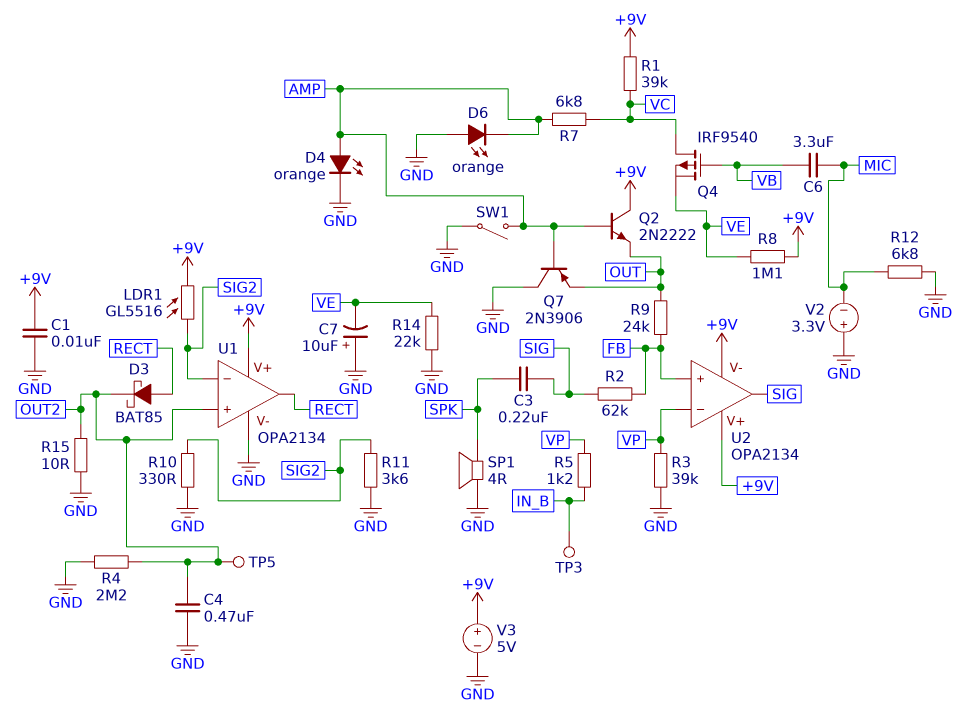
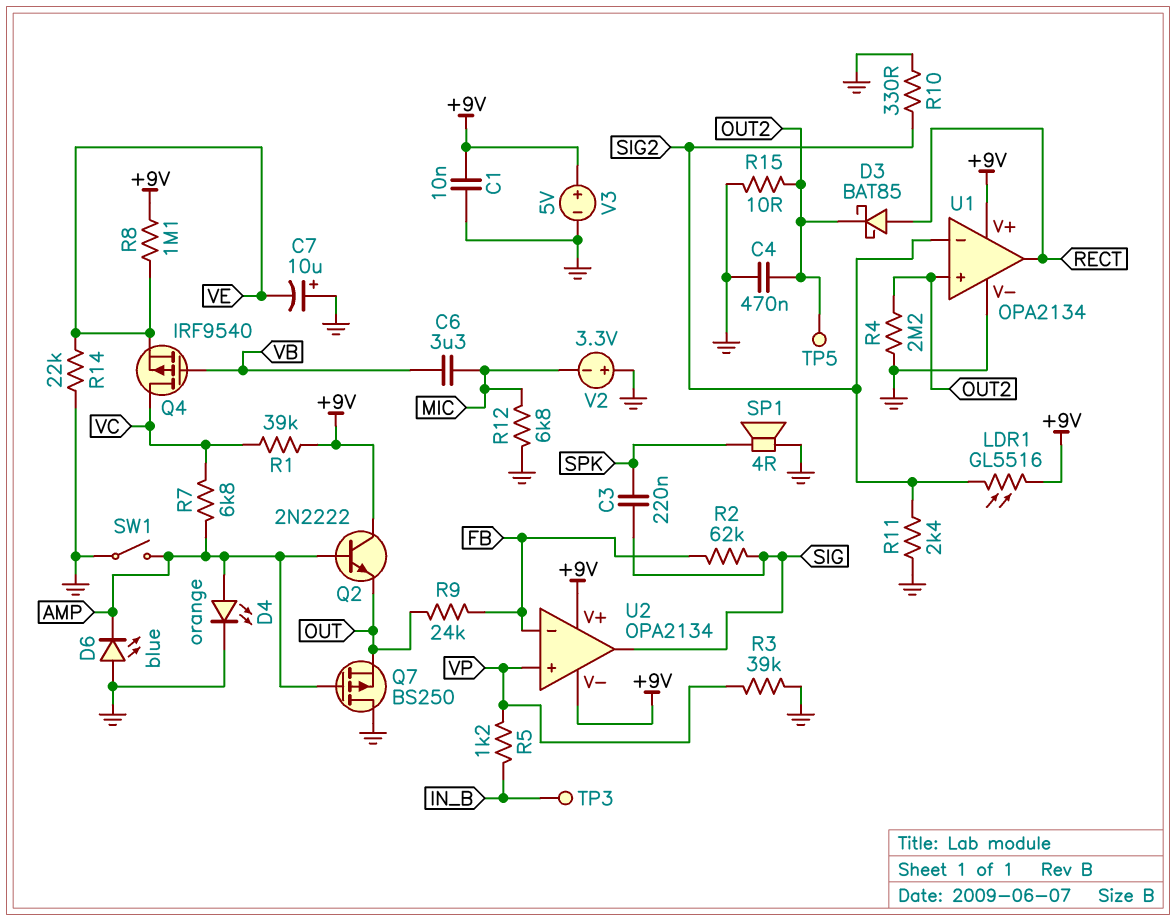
D6: LED orange (A GND, K AMP) -> LED blue (A GND, K AMP)
Q7: PNP 2N3906 (B AMP, C GND, E OUT) -> PMOS BS250 (G AMP, D GND, S OUT)
R11: 3.6k (GND, SIG2) -> 2.4k (GND, SIG2)
U2 pin in+: FB -> VP
U2 pin in-: VP -> FB

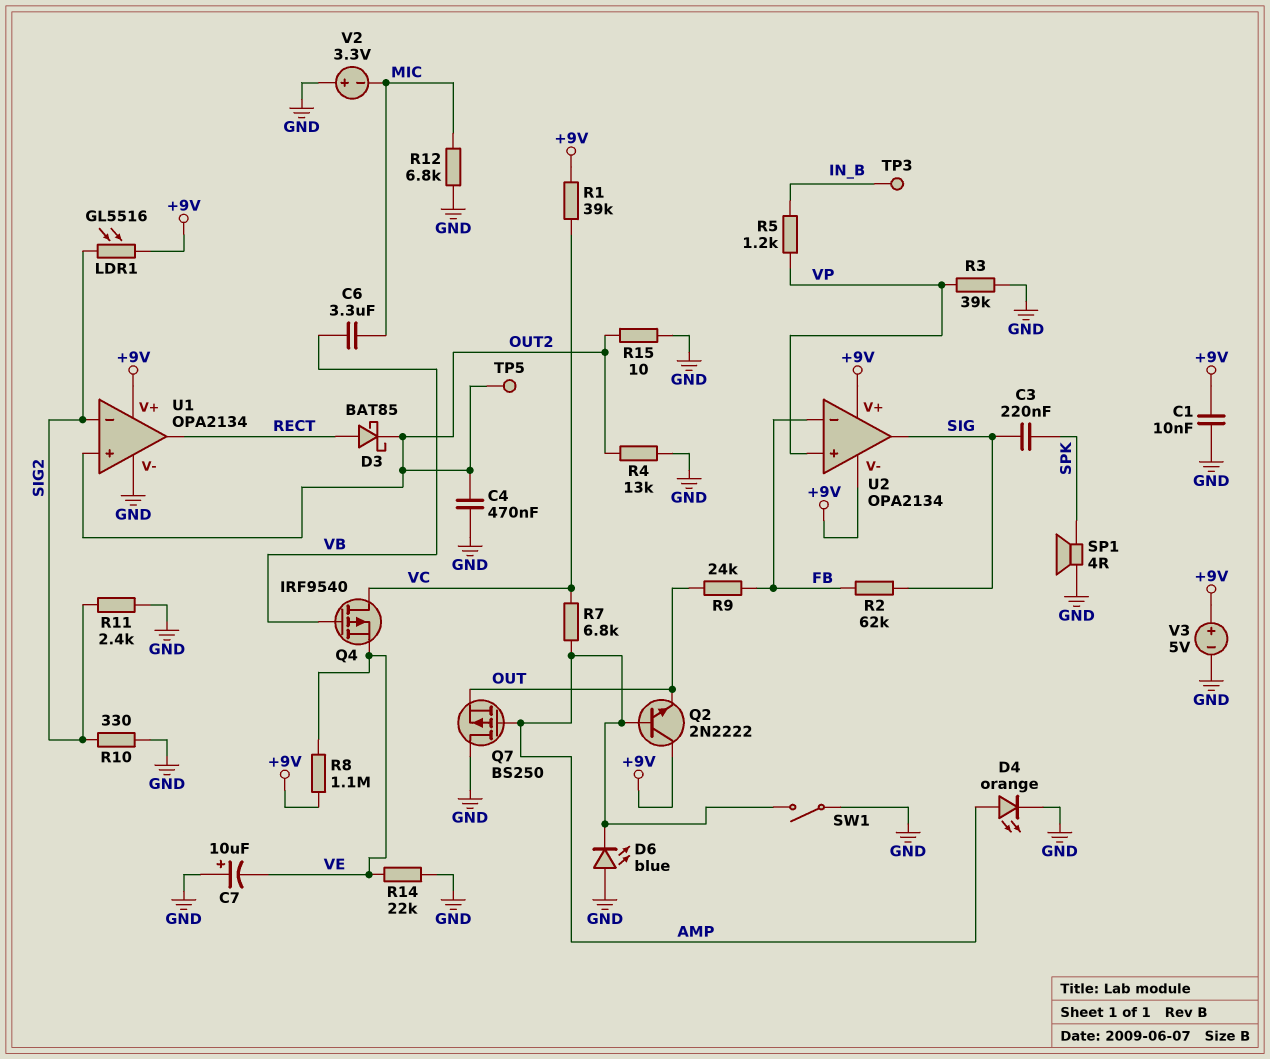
R4: 2.2M (GND, OUT2) -> 13k (GND, OUT2)

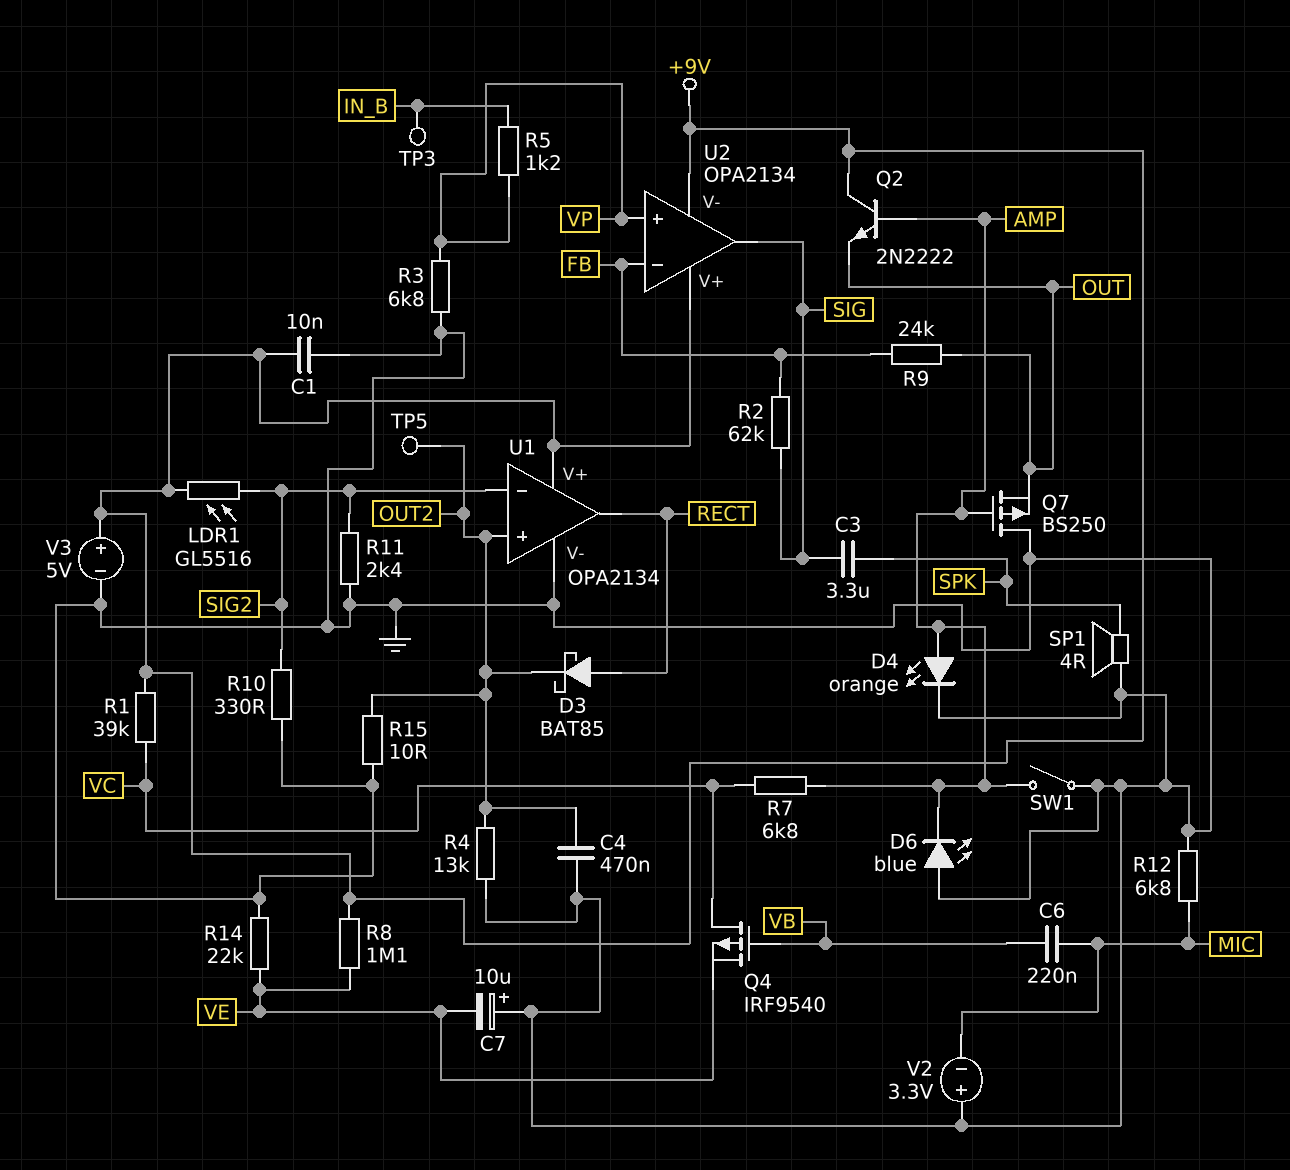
C3: 220nF (SIG, SPK) -> 3.3uF (SIG, SPK)
C6: 3.3uF (MIC, VB) -> 220nF (MIC, VB)
R3: 39k (GND, VP) -> 6.8k (GND, VP)

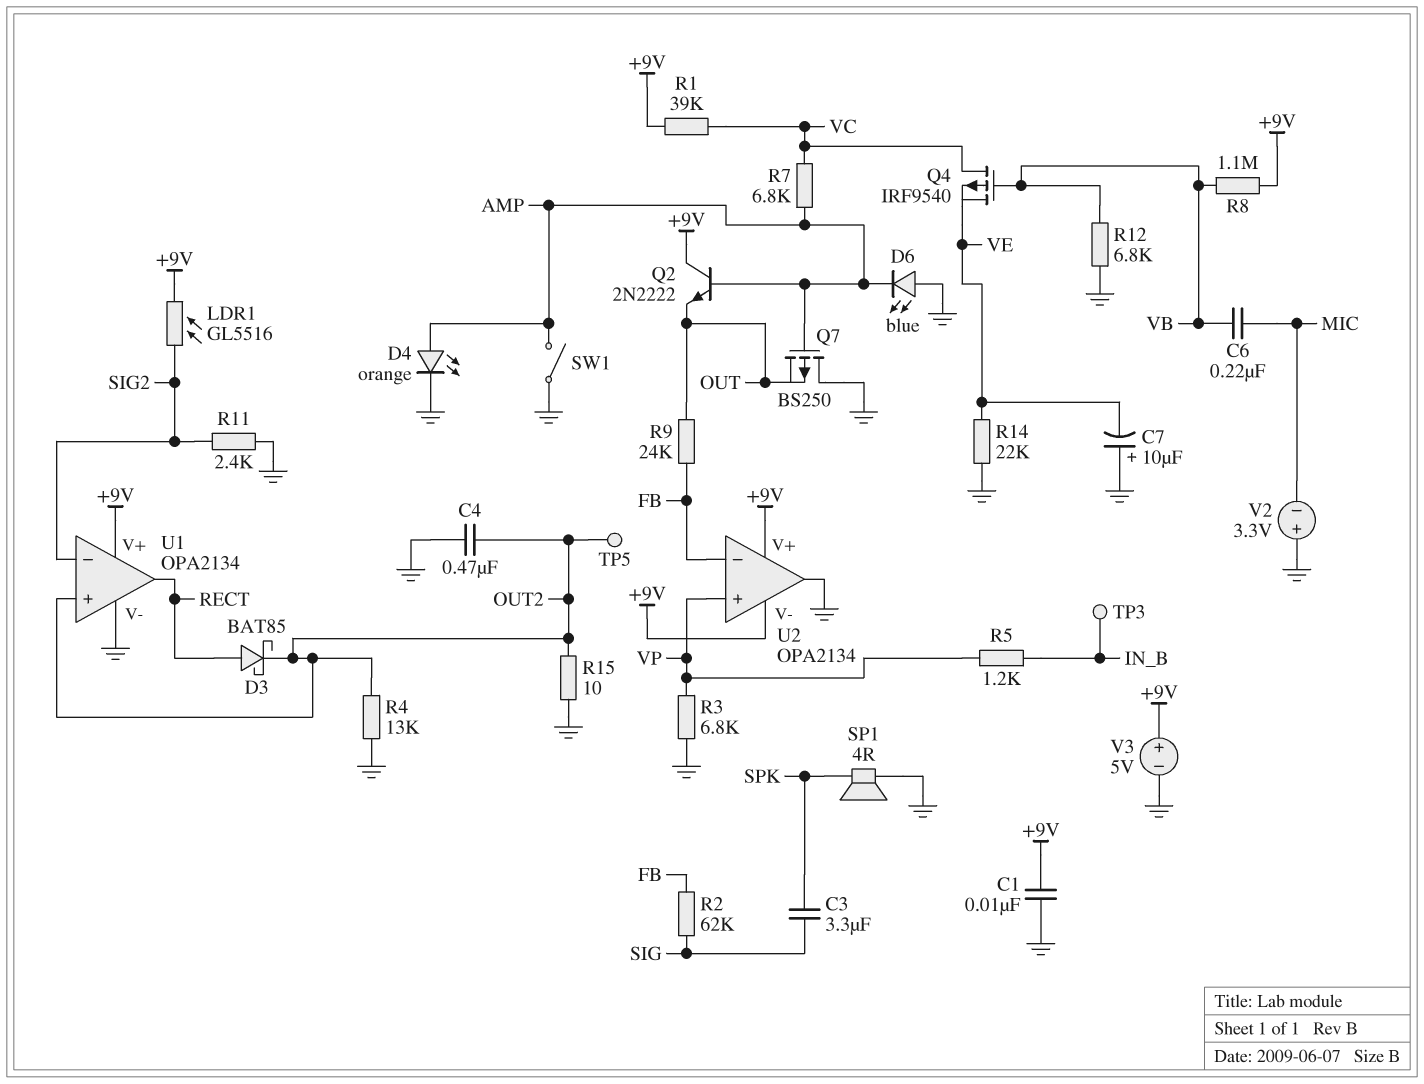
R8: 1.1M (+9V, VE) -> 1.1M (+9V, VB)
R10: 330 (GND, SIG2) -> none
R12: 6.8k (GND, MIC) -> 6.8k (GND, VB)
U2 pin out: SIG -> GND

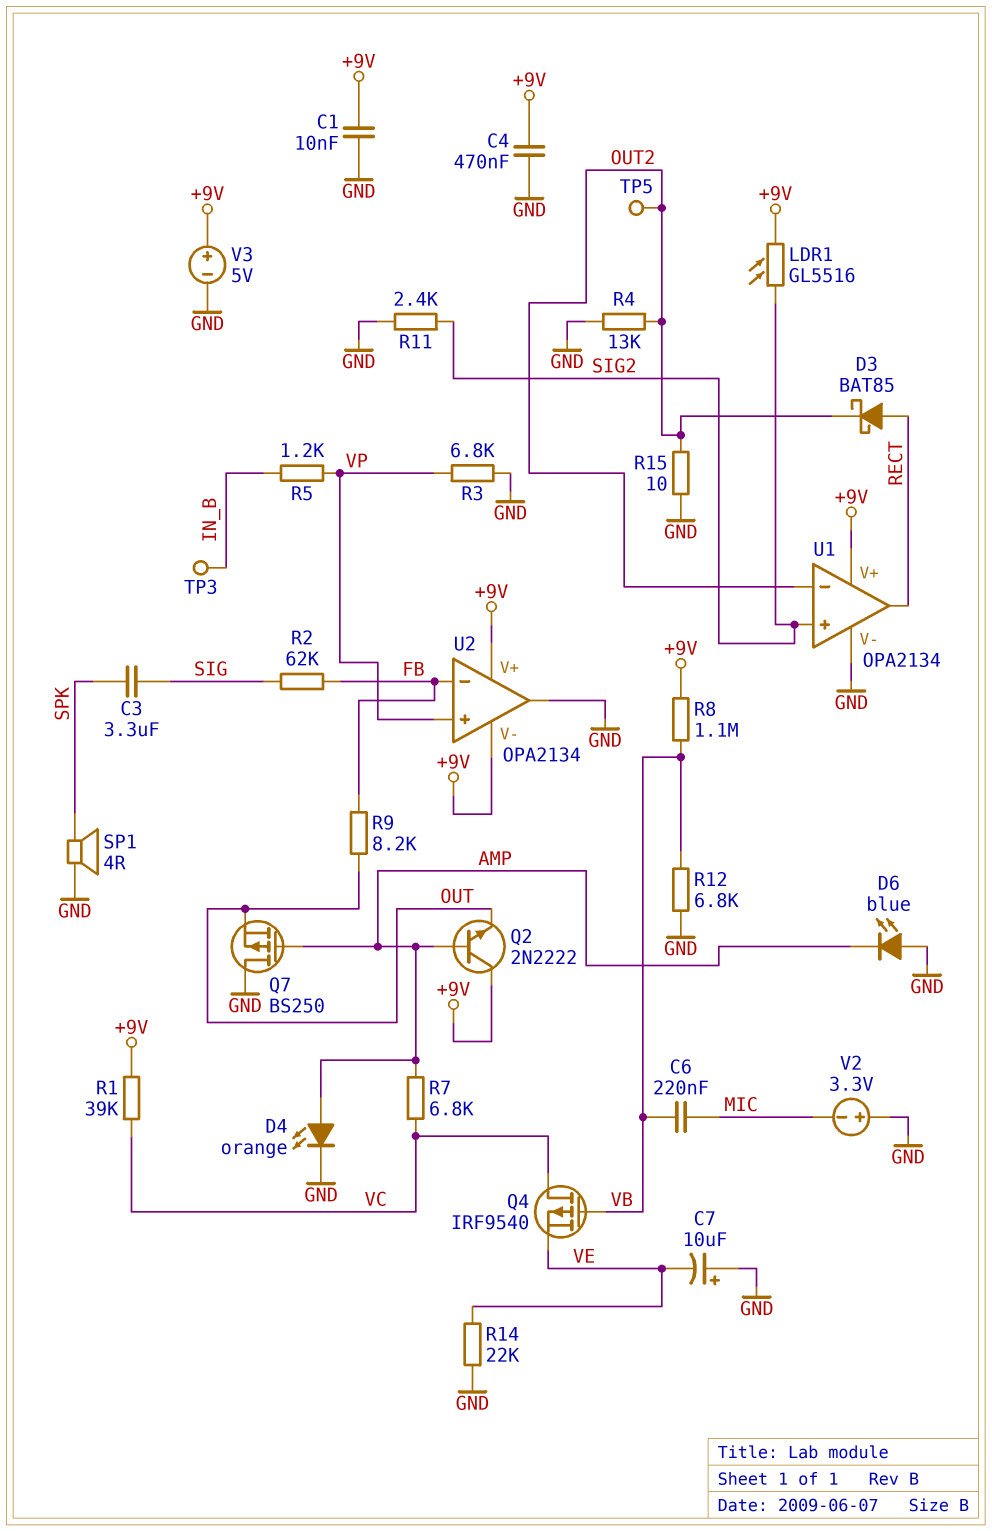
C4: 470nF (GND, OUT2) -> 470nF (+9V, GND)
R9: 24k (FB, OUT) -> 8.2k (FB, OUT)
SW1: switch (AMP, GND) -> none
U1 pin in+: OUT2 -> SIG2
U1 pin in-: SIG2 -> OUT2

